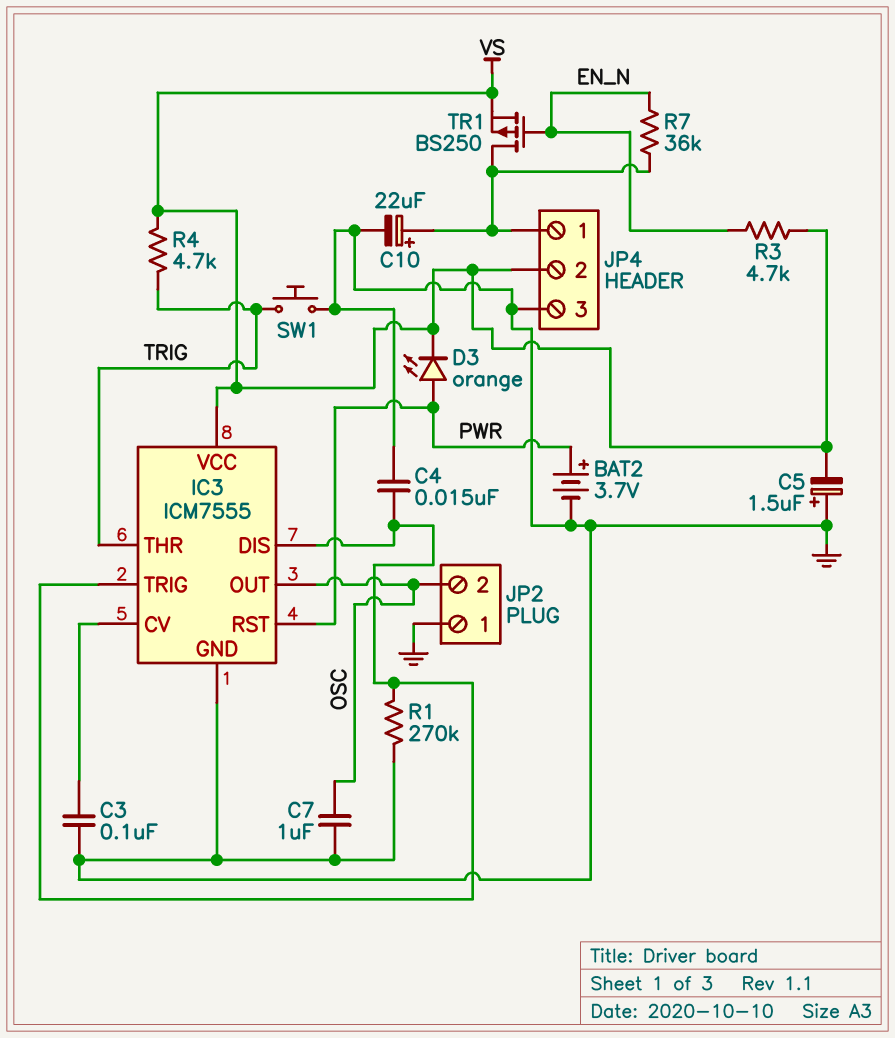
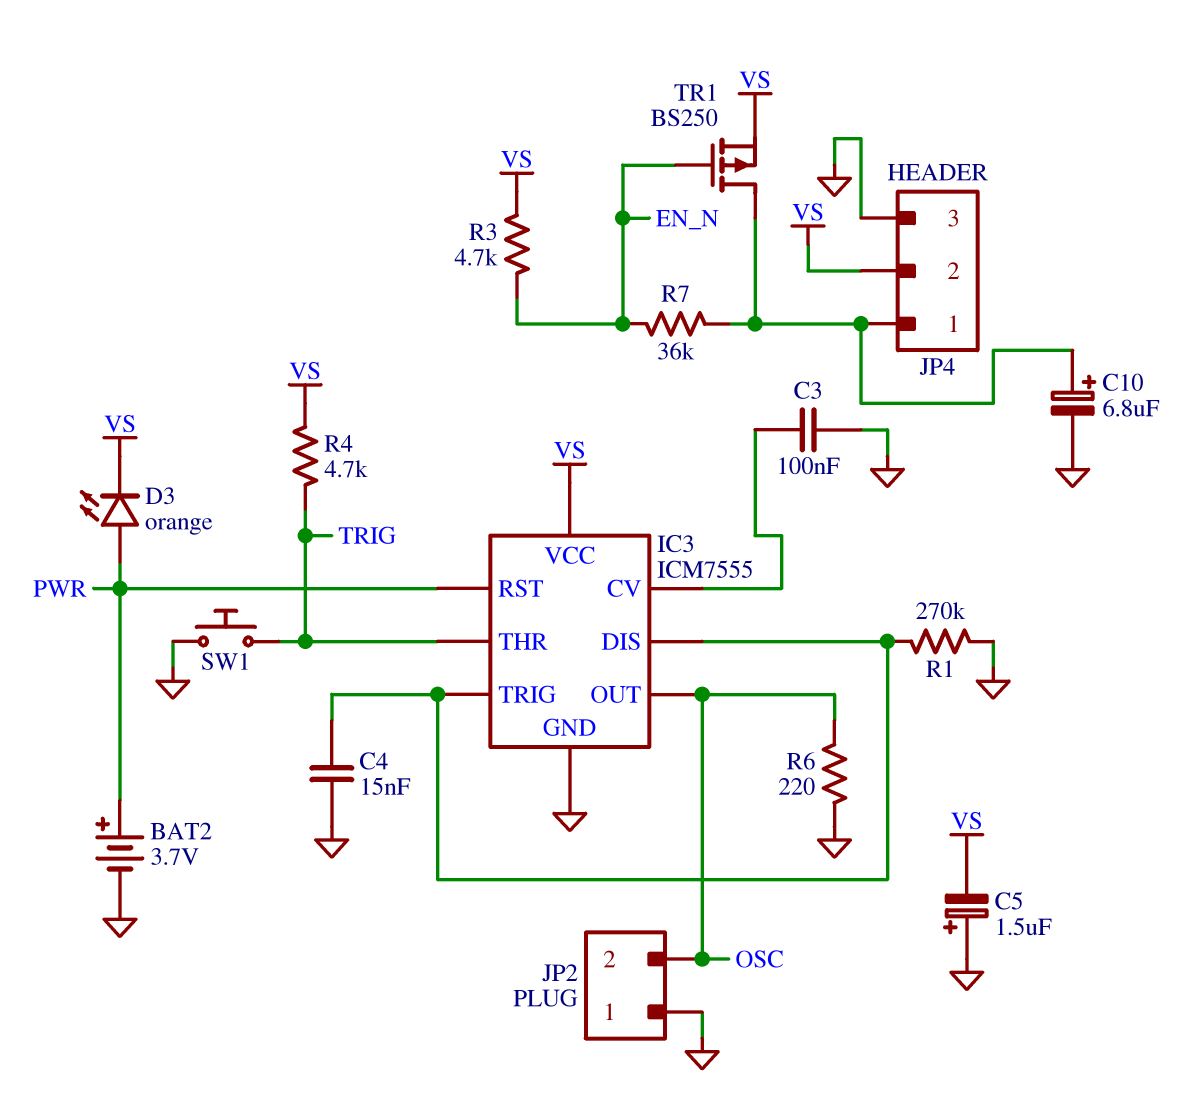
C7: 1uF (GND, OSC) -> none
C10: 22uF (plus JP4/1, minus GND) -> 6.8uF (plus JP4/1, minus GND)
R6: none -> 220 (GND, OSC)

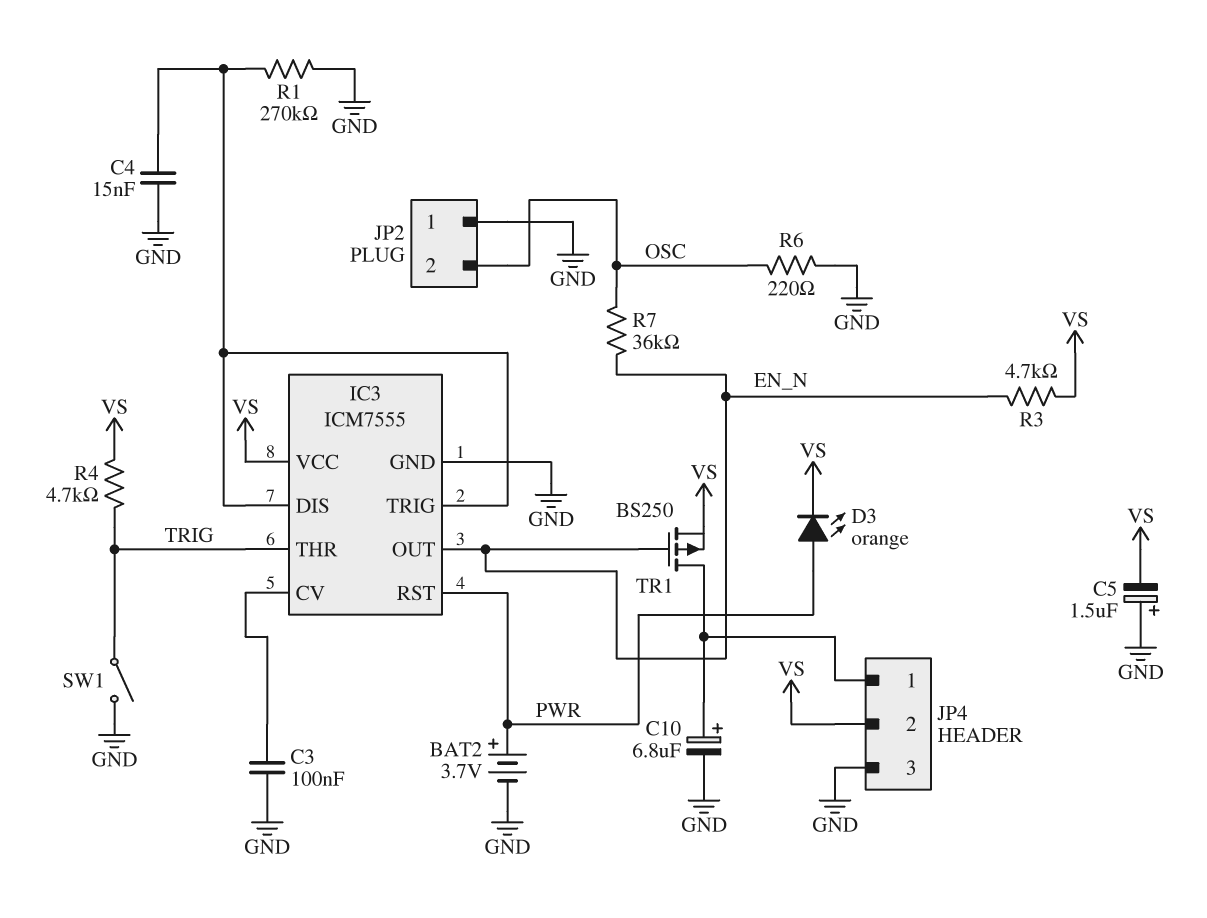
IC3 pin OUT: OSC -> EN_N
R7: 36k (EN_N, JP4/1) -> 36k (EN_N, OSC)
SW1: button (GND, TRIG) -> switch (GND, TRIG)

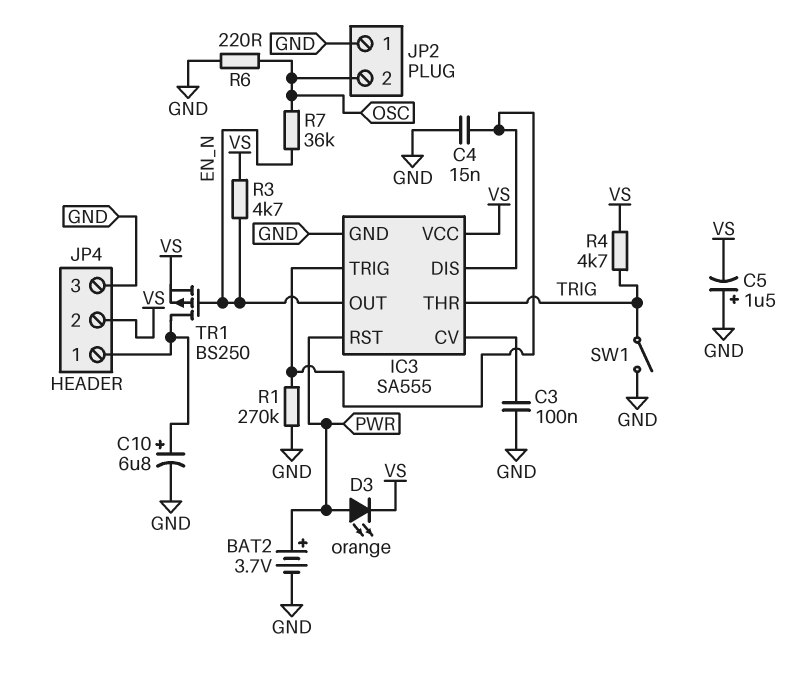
IC3: ICM7555 -> SA555

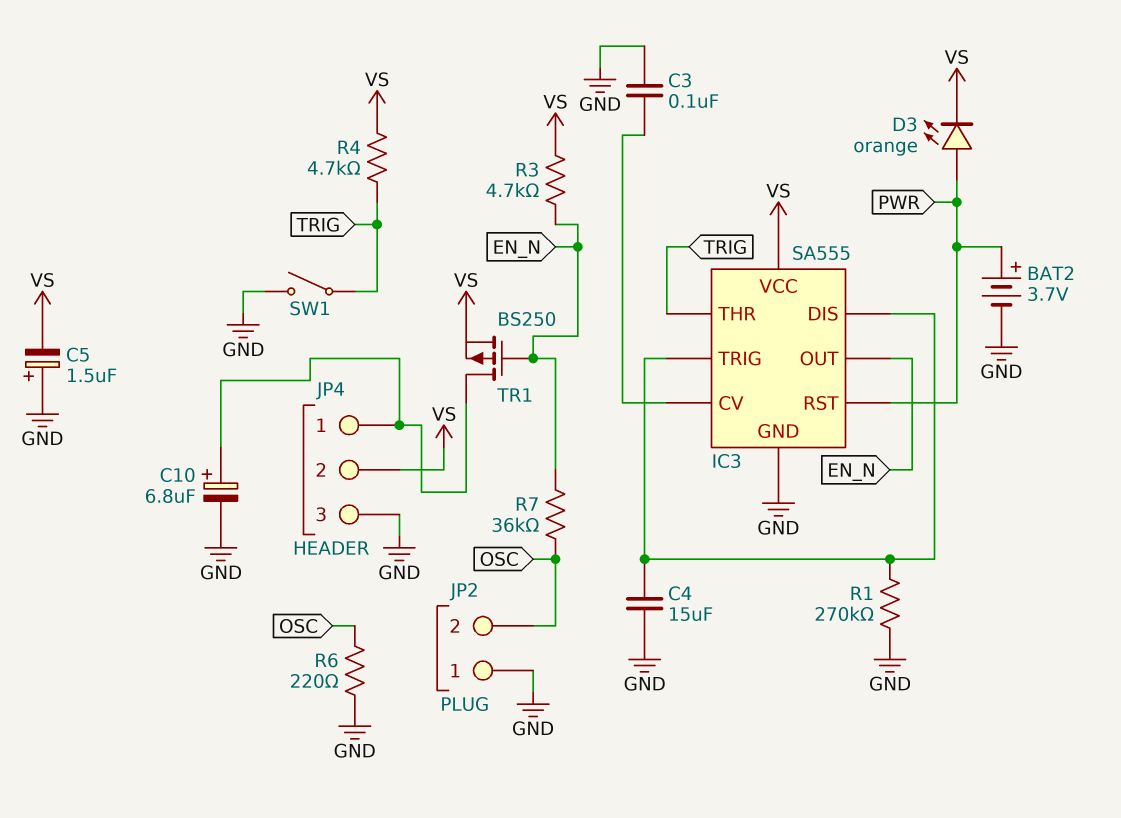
C4: 15nF (GND, IC3/DIS) -> 15uF (GND, IC3/DIS)

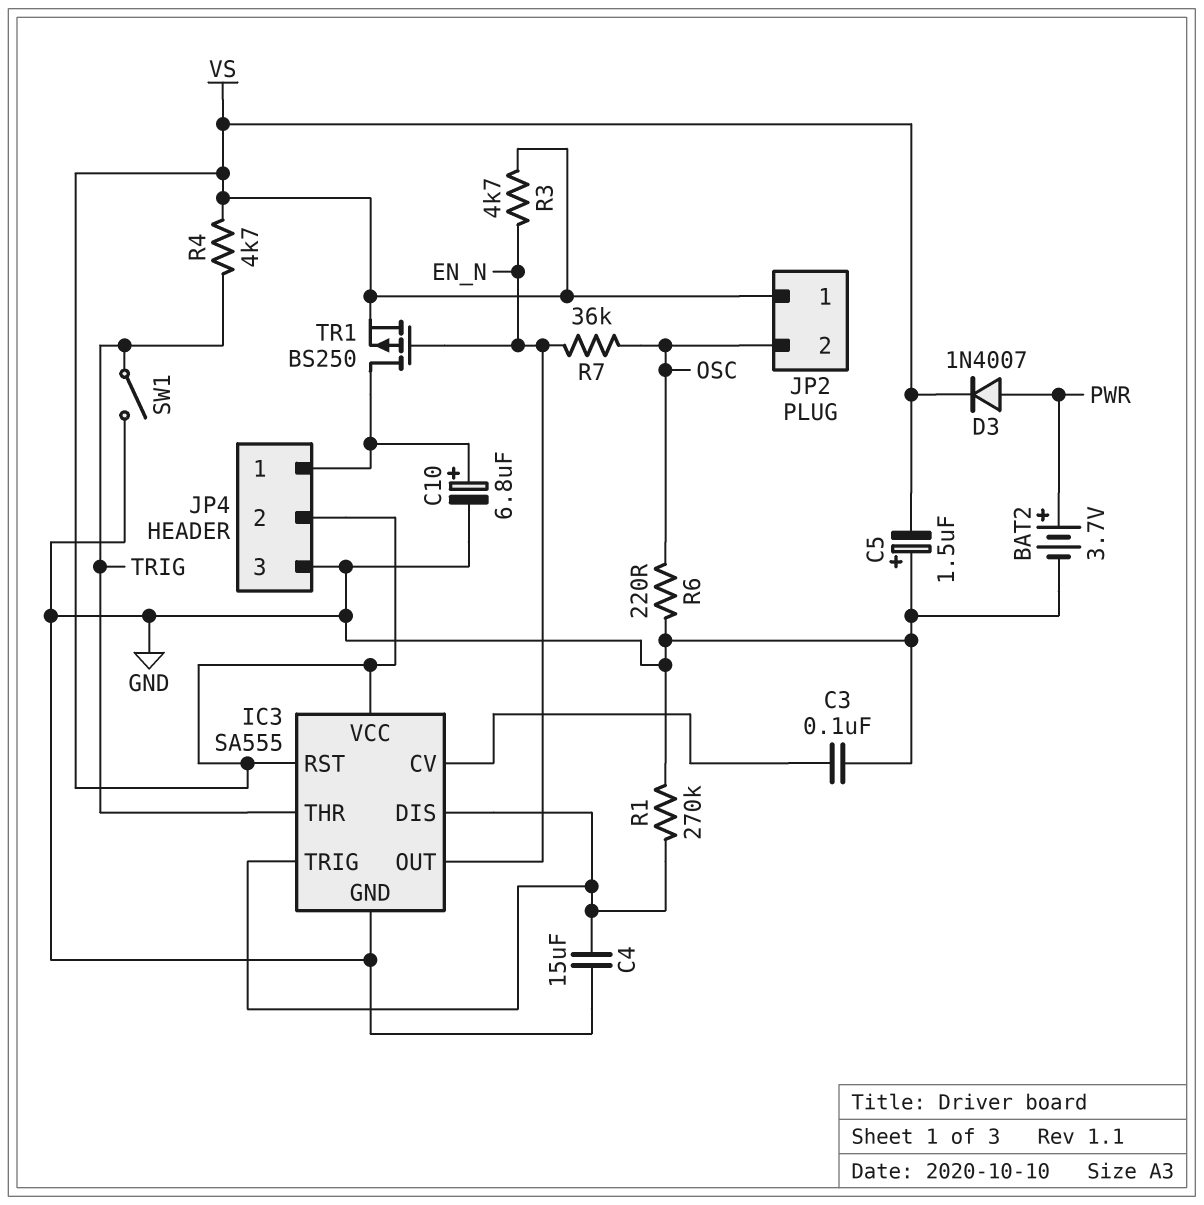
D3: LED orange (A PWR, K VS) -> diode 1N4007 (A PWR, K VS)
IC3 pin RST: PWR -> VS
JP2 pin 1: GND -> VS

